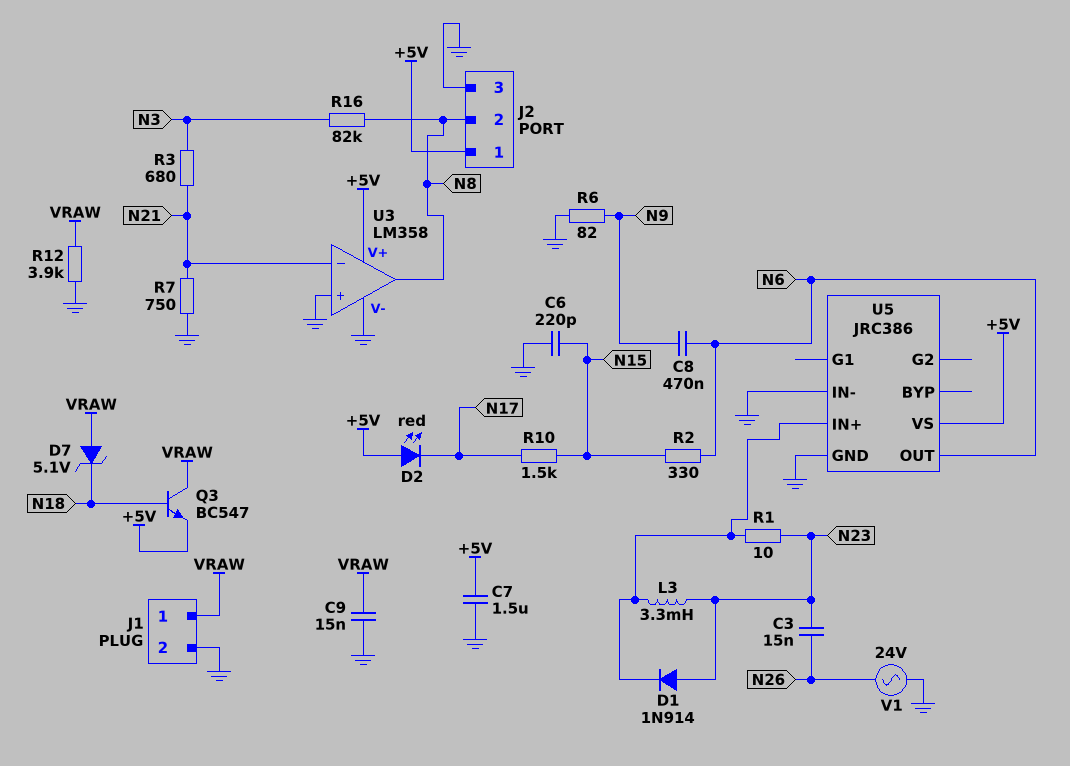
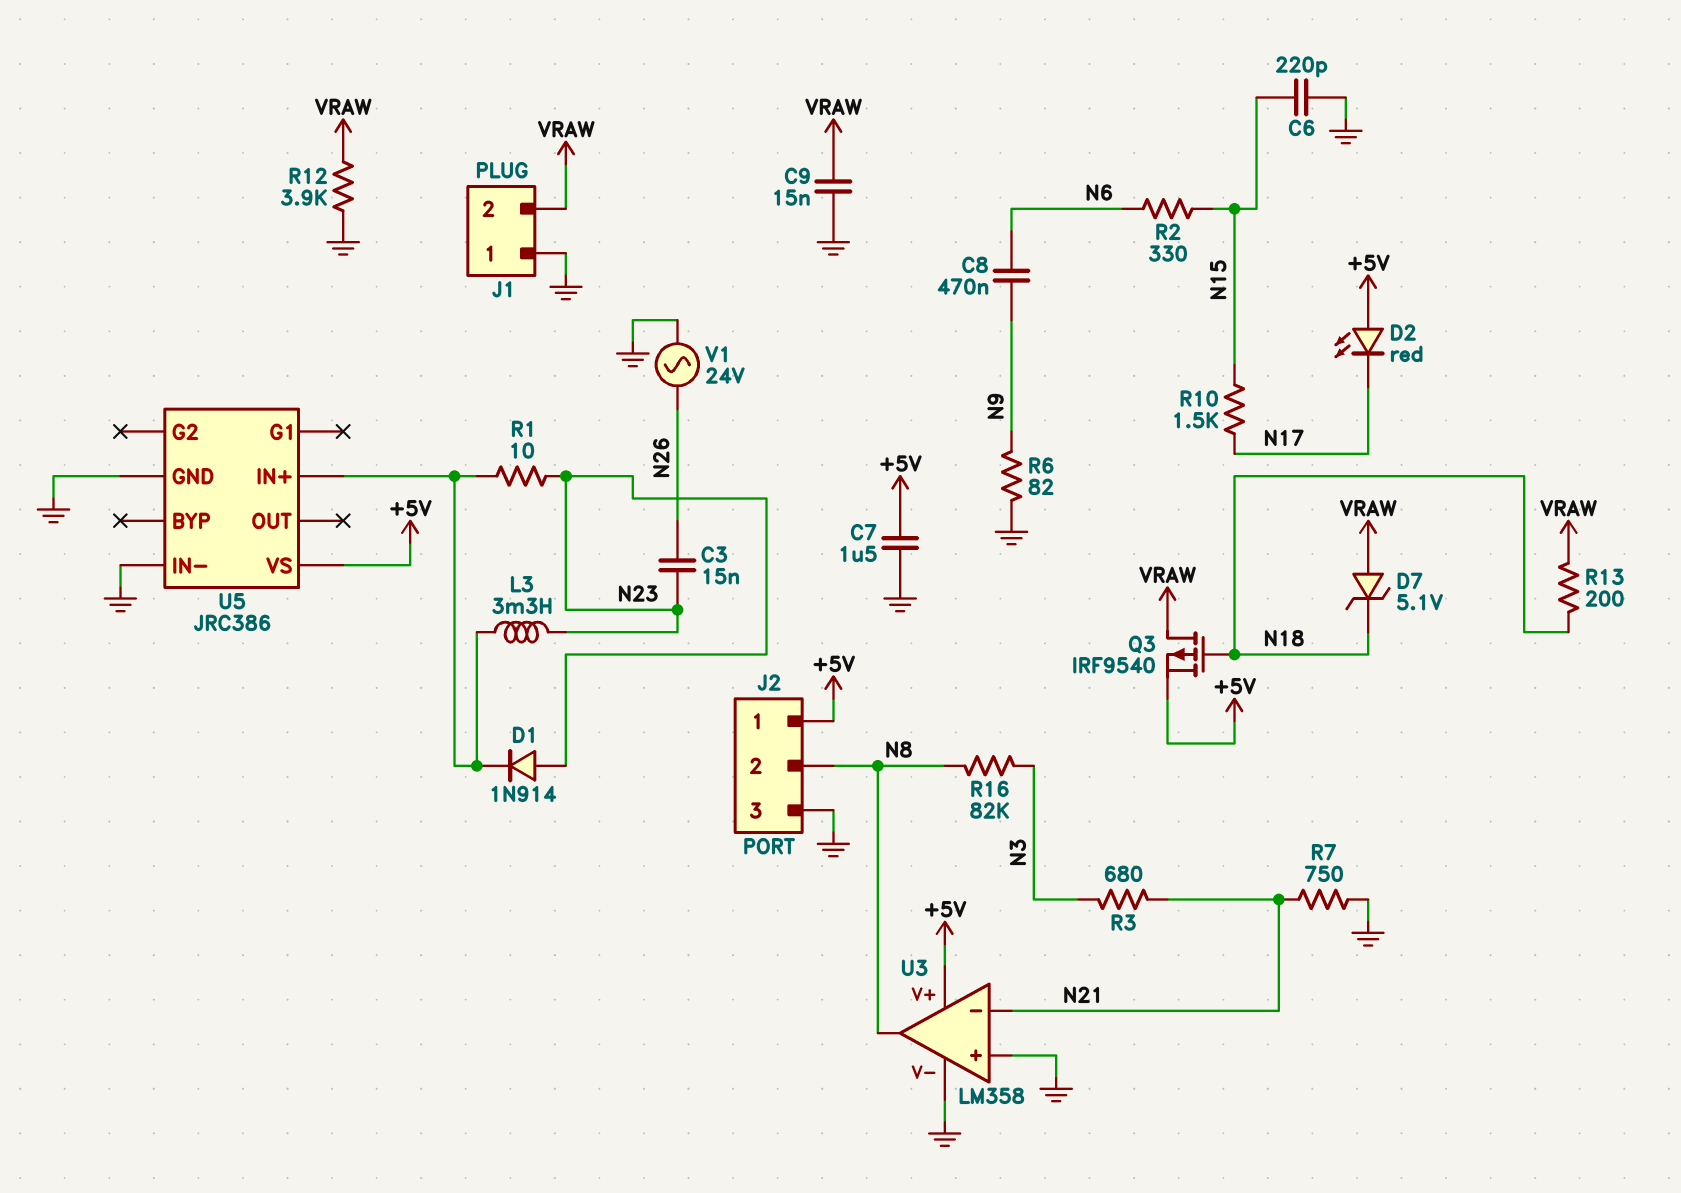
J1 pin 1: VRAW -> GND
J1 pin 2: GND -> VRAW
Q3: NPN BC547 (B N18, C VRAW, E +5V) -> PMOS IRF9540 (G N18, D VRAW, S +5V)
R13: none -> 200 (N18, VRAW)
U5 pin OUT: N6 -> none

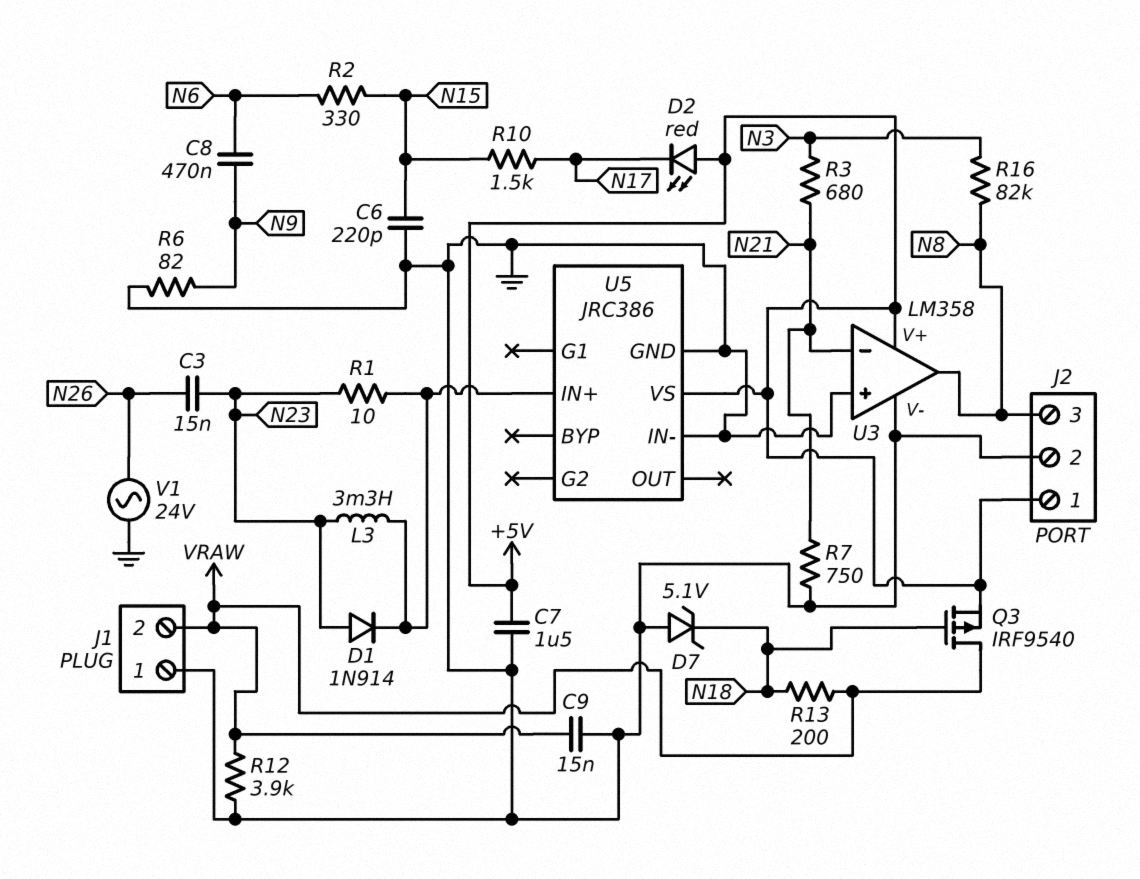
D7: zener 5.1V (A VRAW, K N18) -> zener 5.1V (A GND, K N18)
J2 pin 2: N8 -> GND
J2 pin 3: GND -> N8

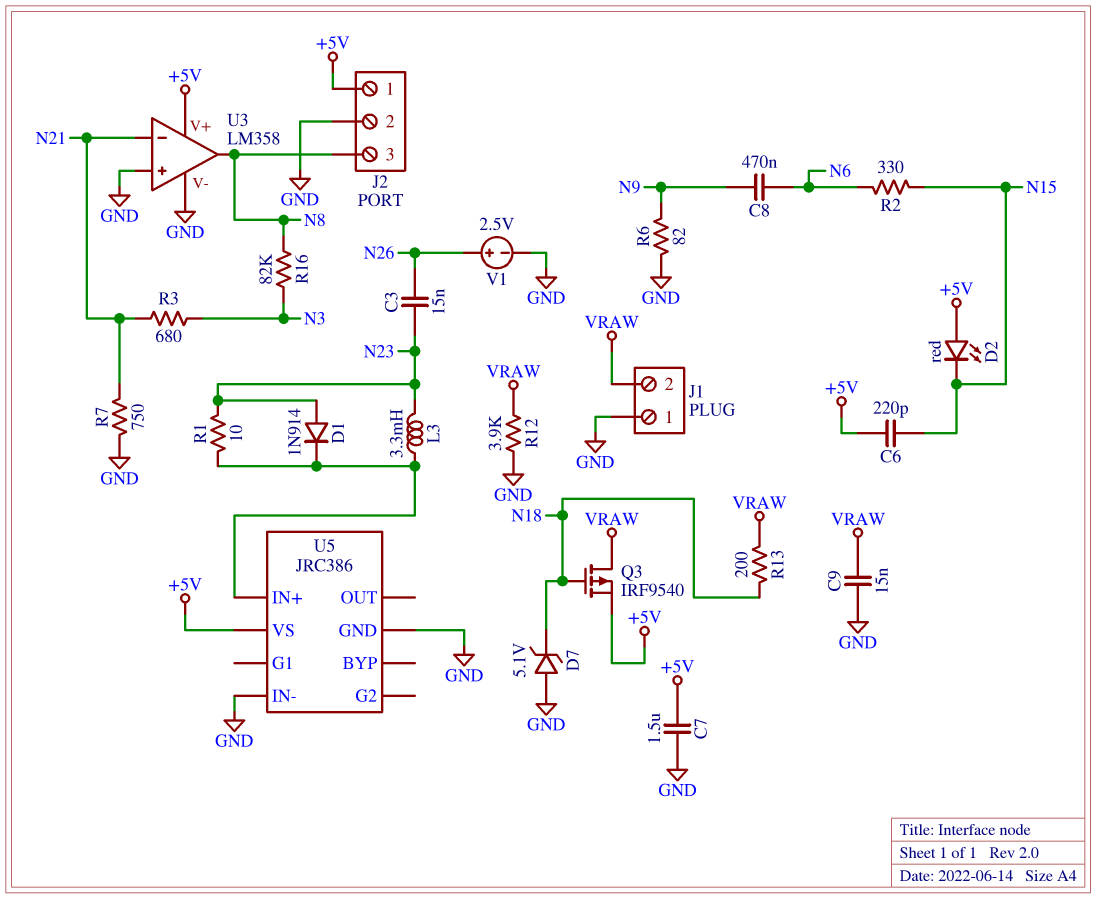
C6: 220pF (GND, N15) -> 220pF (+5V, N15)
D2: LED red (A +5V, K N17) -> LED red (A +5V, K N15)
R10: 1.5k (N15, N17) -> none
V1: AC 24V (GND, N26) -> 2.5V (plus N26, minus GND)

